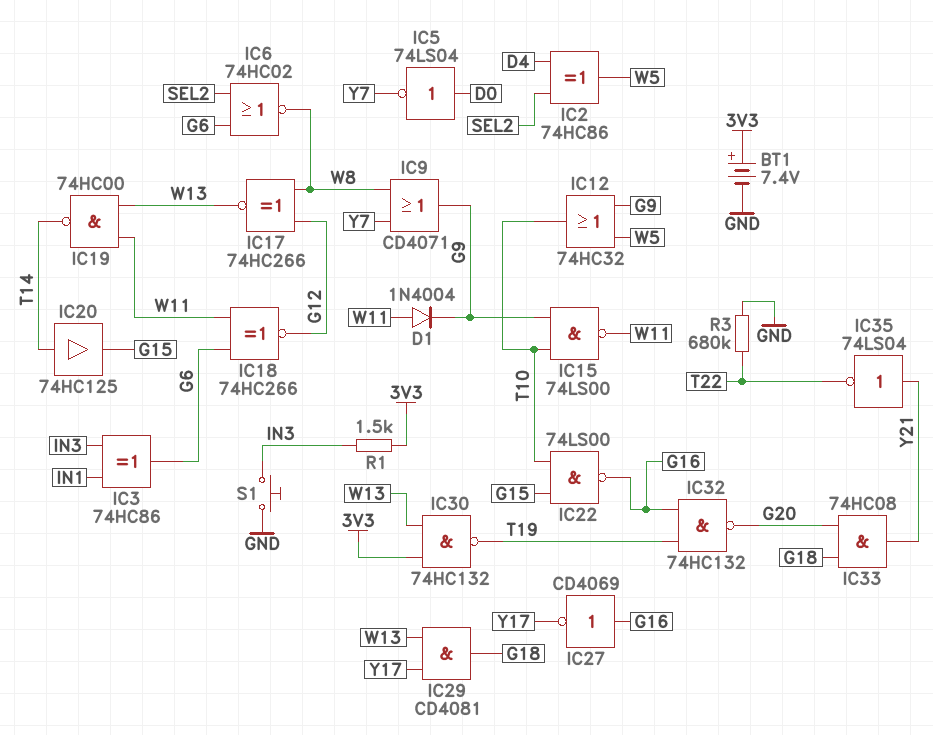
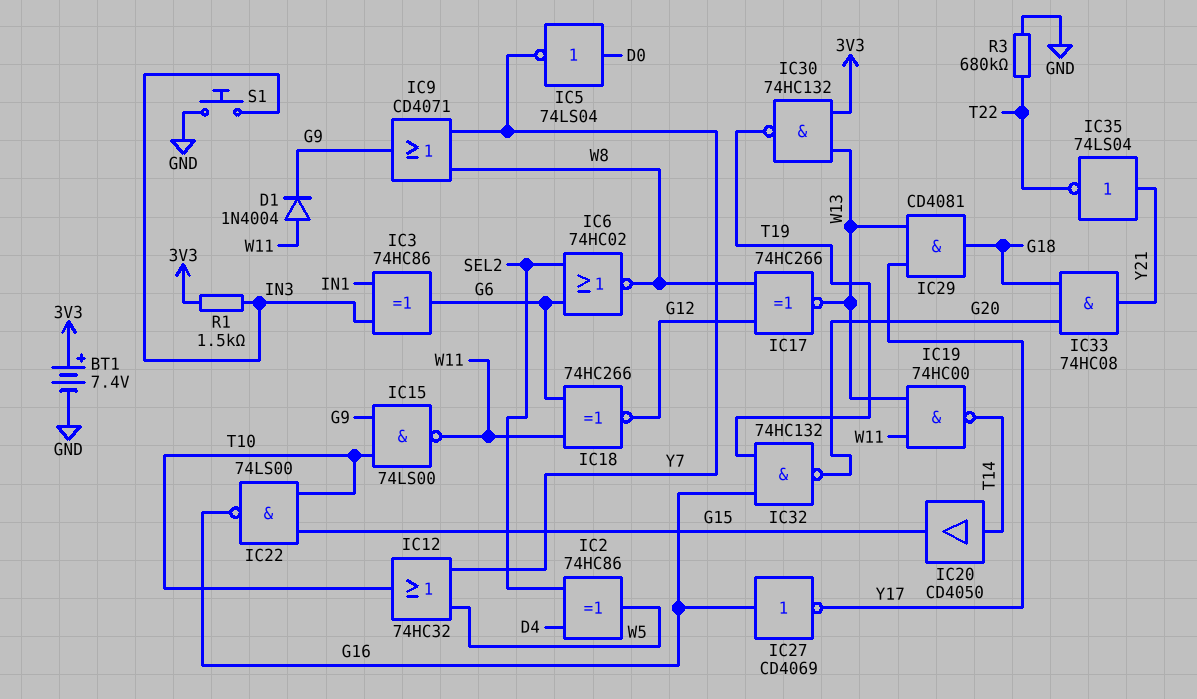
IC12: OR 74HC32 (in G9, in W5, out T10) -> OR 74HC32 (in W5, in Y7, out T10)
IC20: buffer 74HC125 (in T14, out G15) -> buffer CD4050 (in T14, out G15)

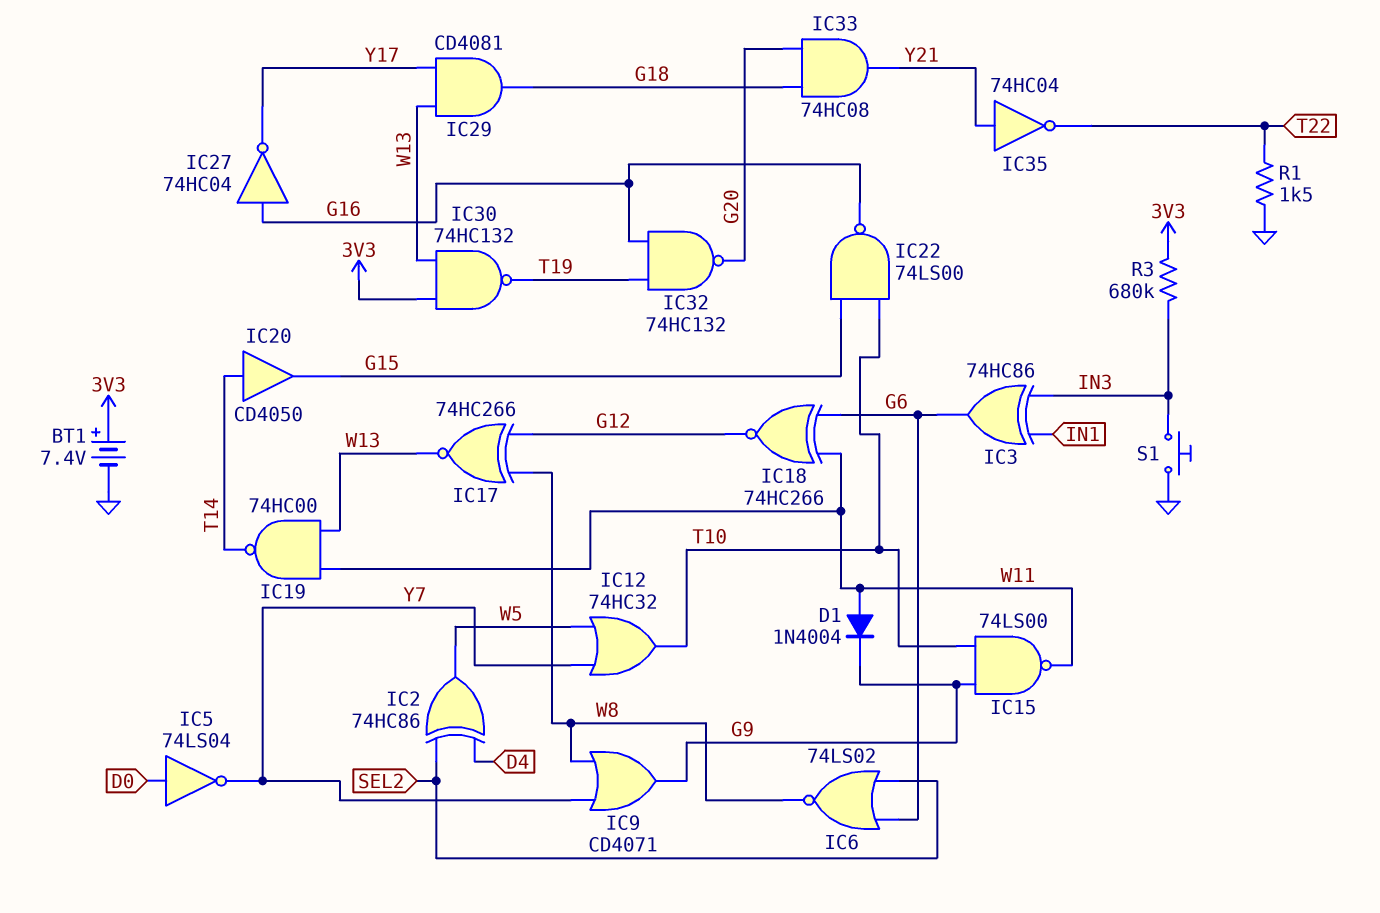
IC6: NOR 74HC02 (in G6, in SEL2, out W8) -> NOR 74LS02 (in G6, in SEL2, out W8)
IC27: NOT CD4069 (in G16, out Y17) -> NOT 74HC04 (in G16, out Y17)
IC35: NOT 74LS04 (in Y21, out T22) -> NOT 74HC04 (in Y21, out T22)
R1: 1.5k (3V3, IN3) -> 1.5k (GND, T22)
R3: 680k (GND, T22) -> 680k (3V3, IN3)

